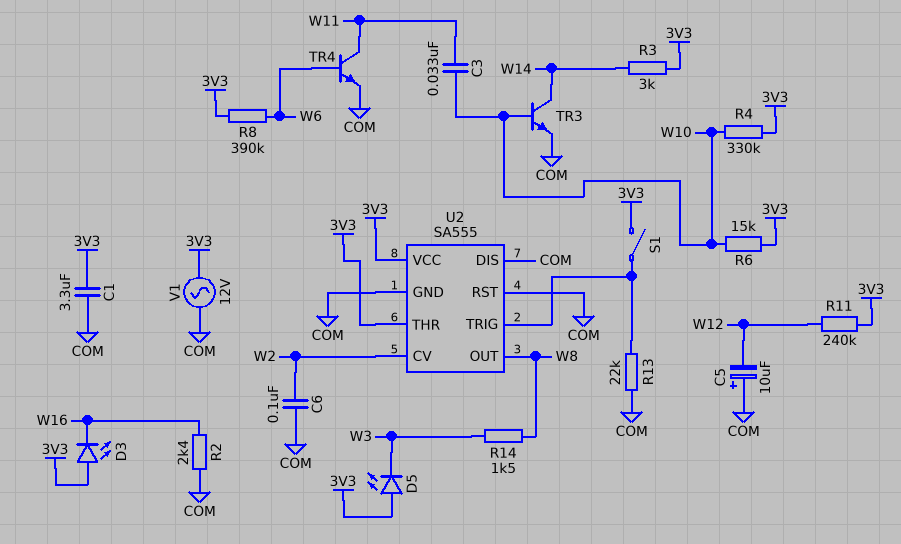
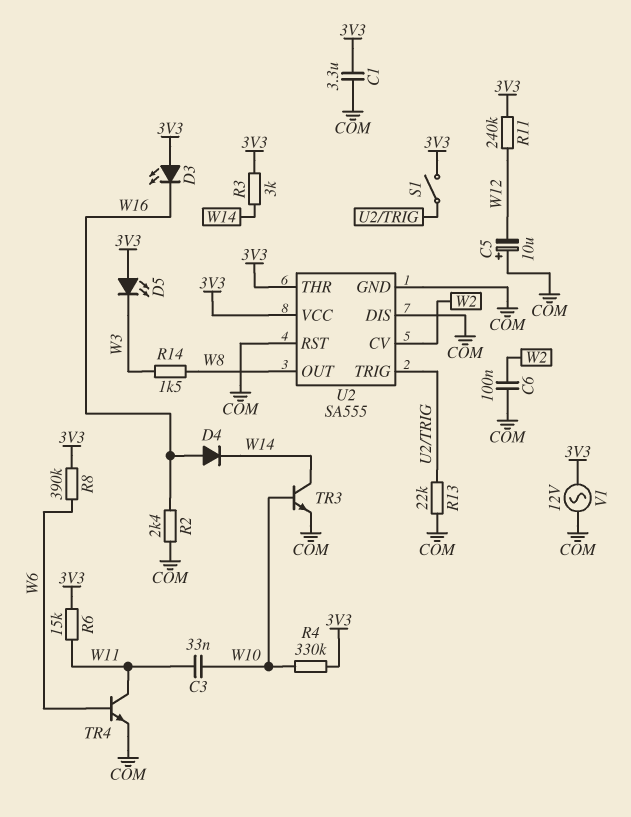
D4: none -> diode (A W16, K W14)
R6: 15k (3V3, W10) -> 15k (3V3, W11)

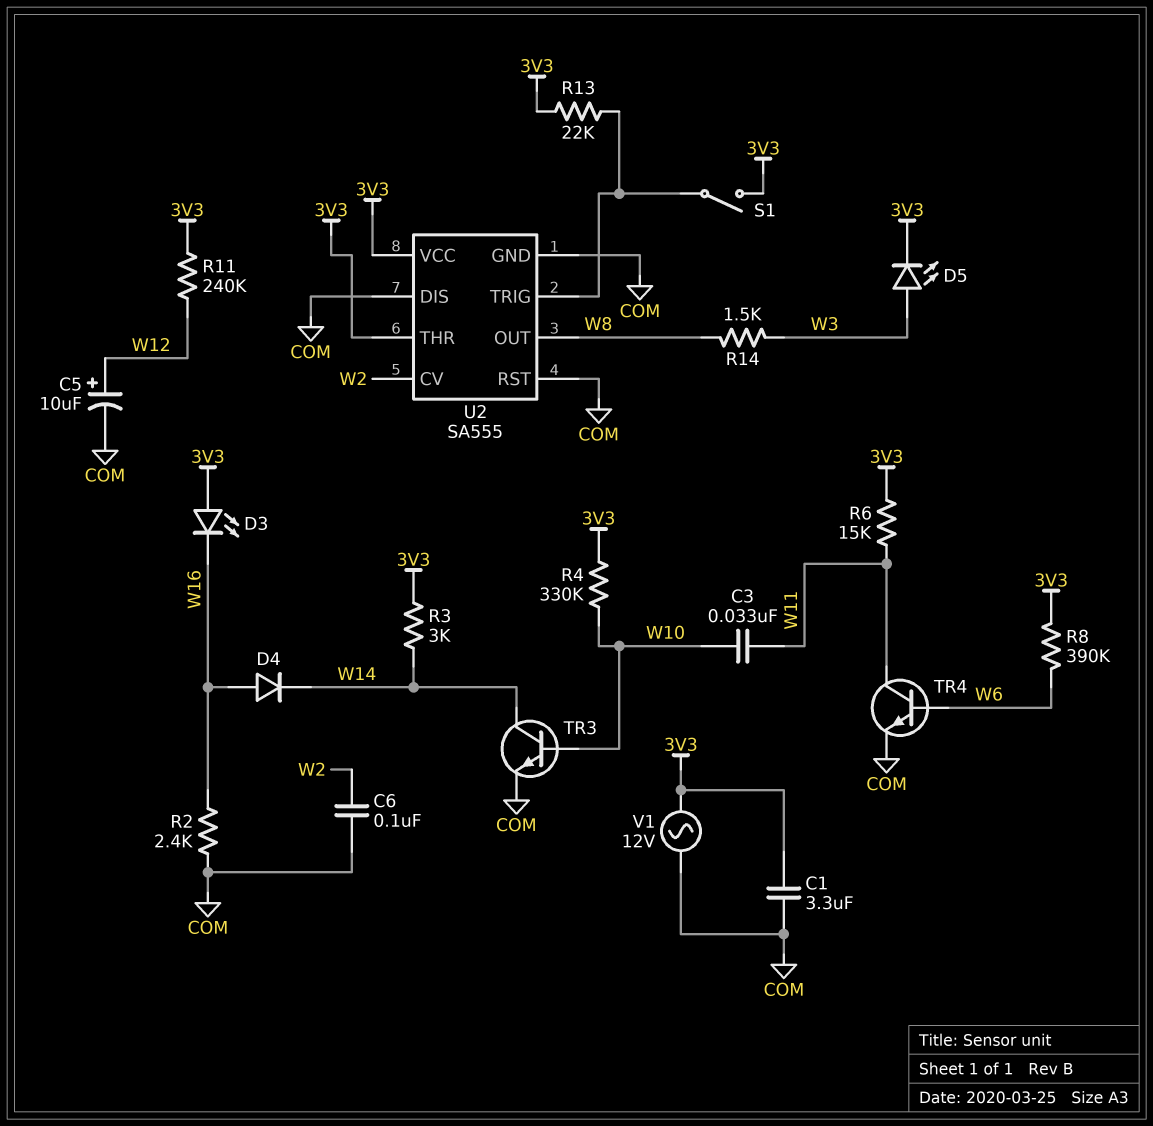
C5: 10uF (plus COM, minus W12) -> 10uF (plus W12, minus COM)
D5: LED (A 3V3, K W3) -> LED (A W3, K 3V3)
R13: 22k (COM, U2/TRIG) -> 22k (3V3, U2/TRIG)

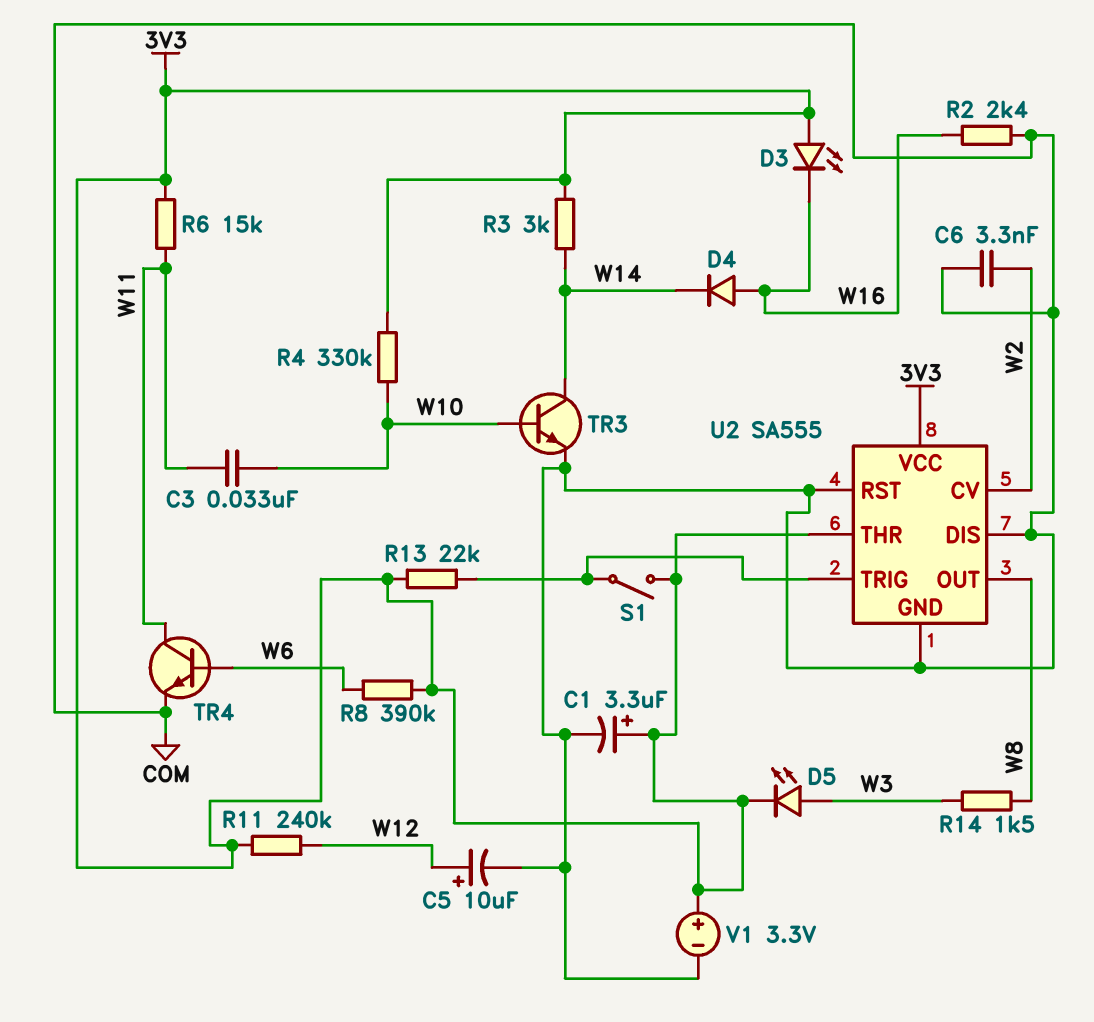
C1: 3.3uF (3V3, COM) -> 3.3uF (plus 3V3, minus COM)
C6: 100nF (COM, W2) -> 3.3nF (COM, W2)
V1: AC 12V (3V3, COM) -> 3.3V (plus 3V3, minus COM)

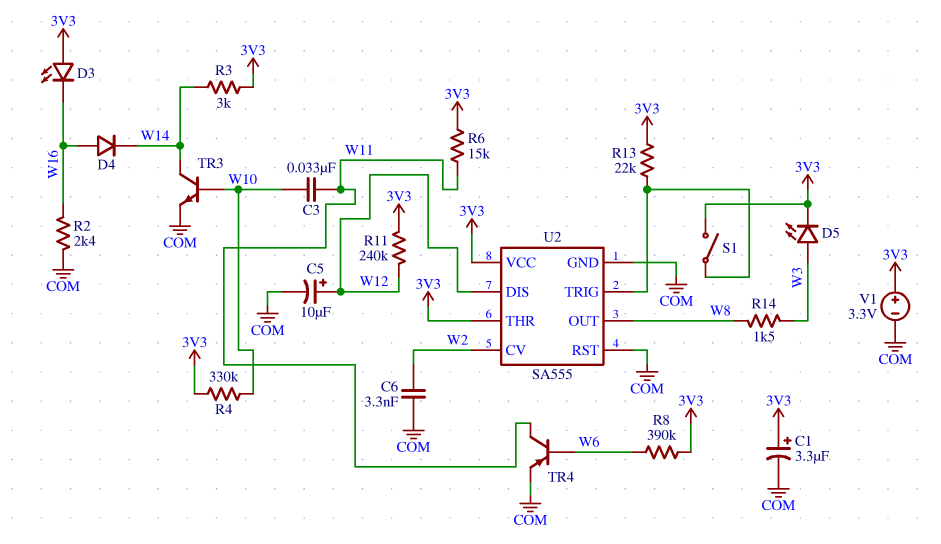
TR4: NPN (B W6, C W11, E COM) -> PNP (B W6, C W11, E COM)
U2 pin DIS: COM -> W12

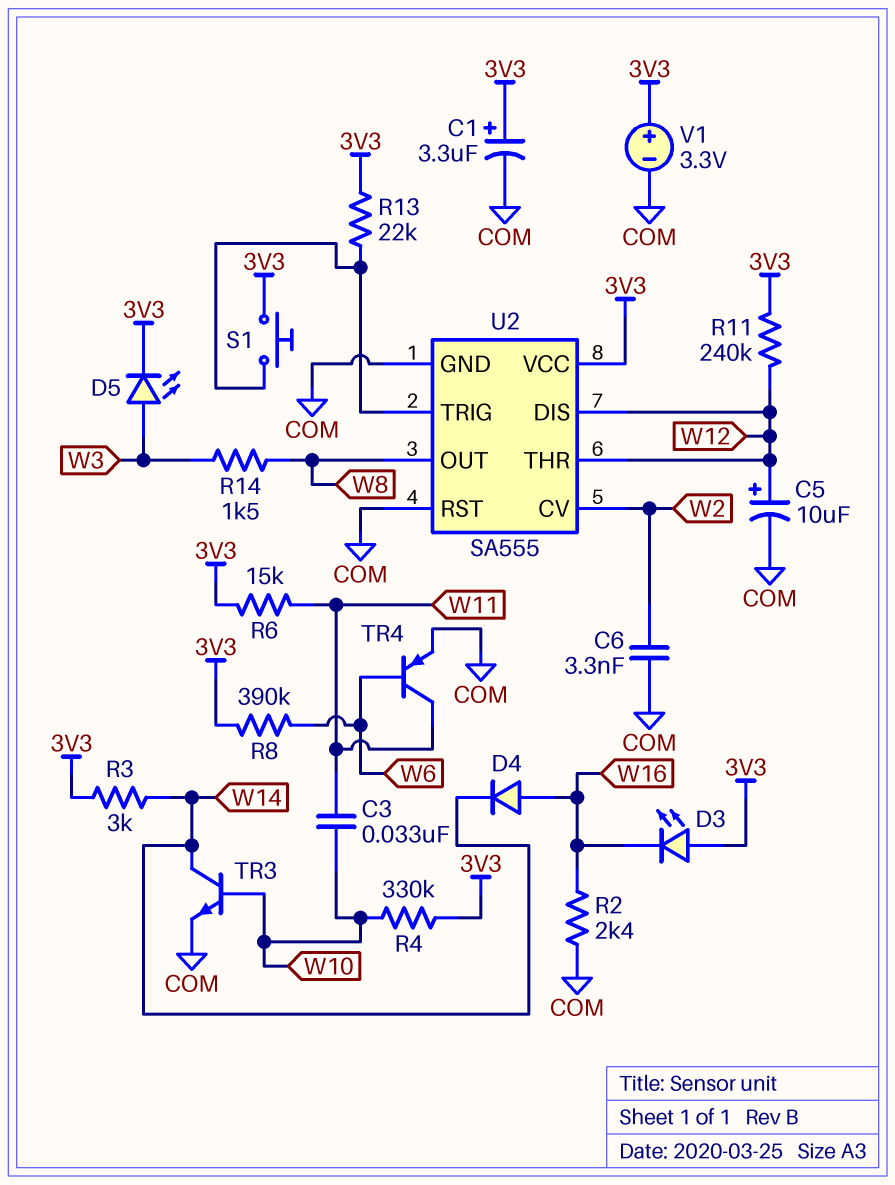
S1: switch (3V3, U2/TRIG) -> button (3V3, U2/TRIG)
U2 pin THR: 3V3 -> W12

